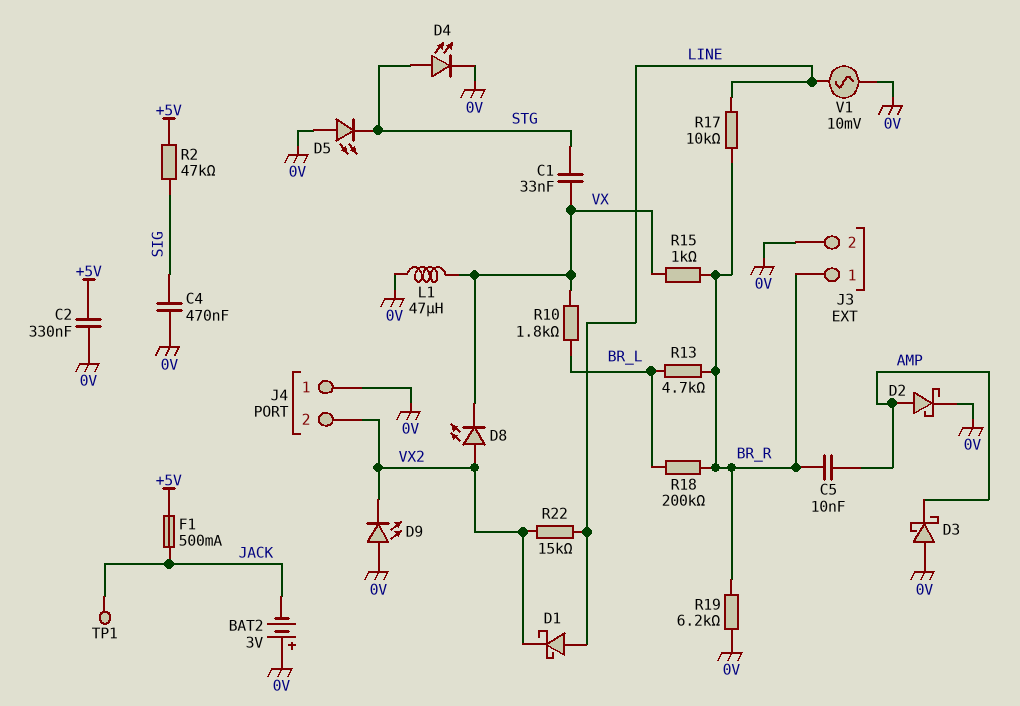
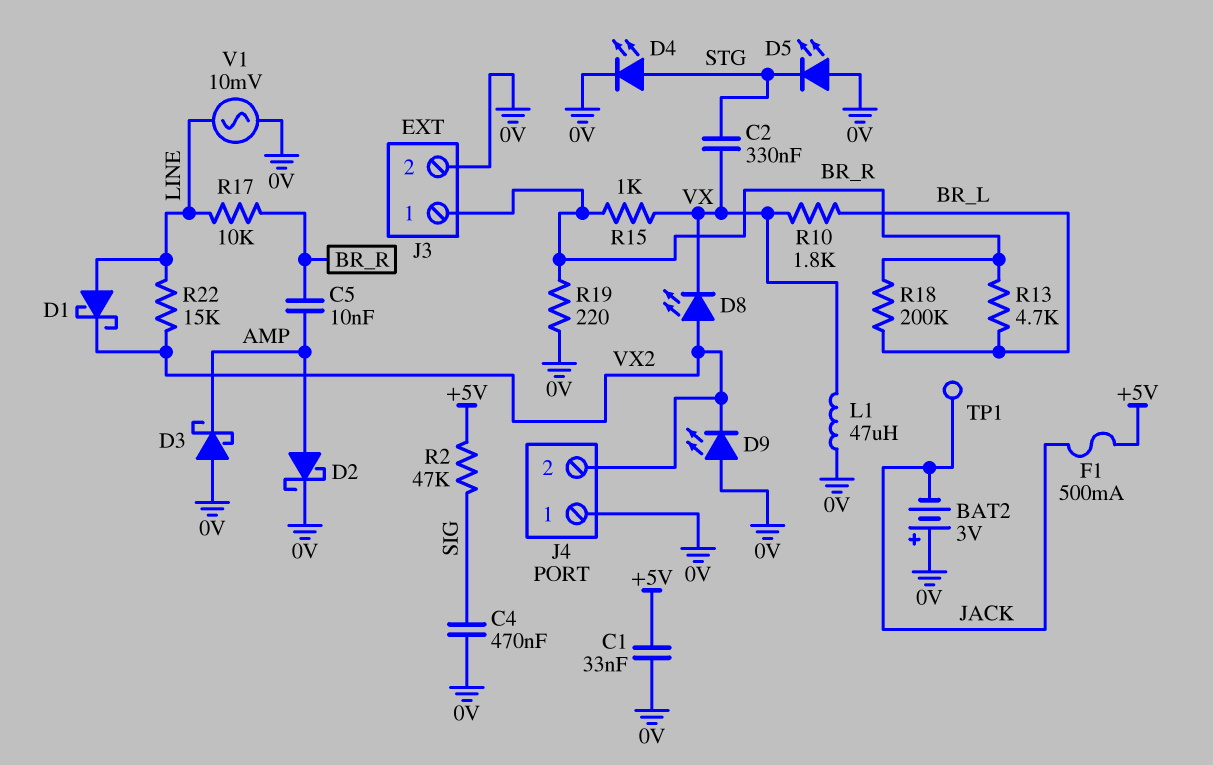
C1: 33nF (STG, VX) -> 33nF (+5V, 0V)
C2: 330nF (+5V, 0V) -> 330nF (STG, VX)
R19: 6.2k (0V, BR_R) -> 220 (0V, BR_R)

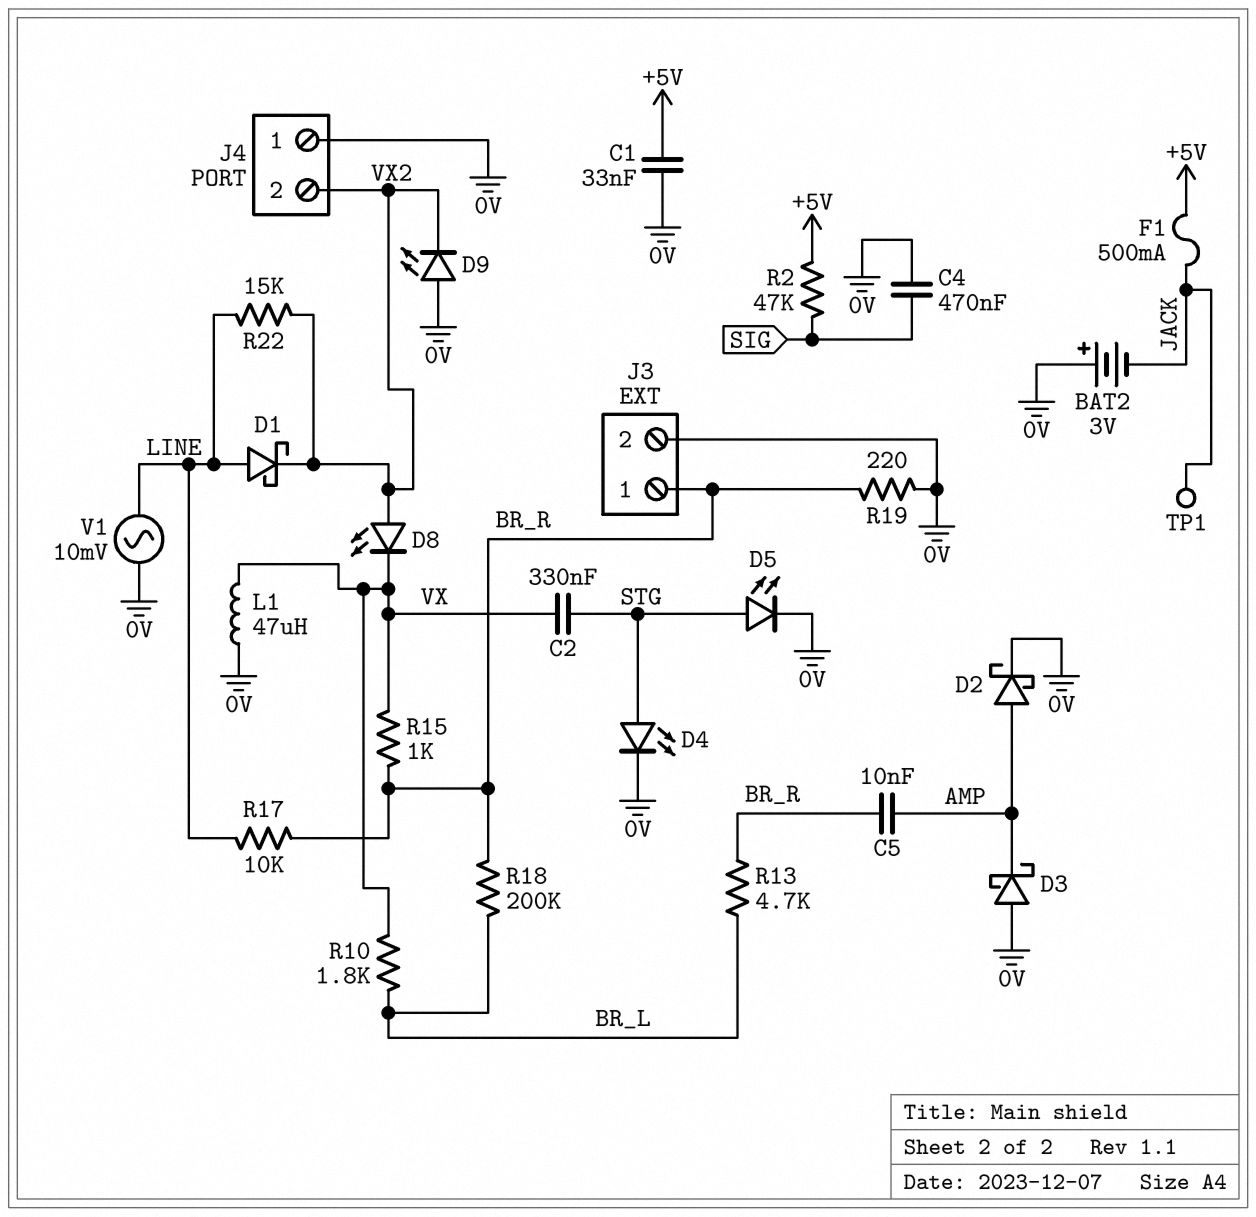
D5: LED (A 0V, K STG) -> LED (A STG, K 0V)

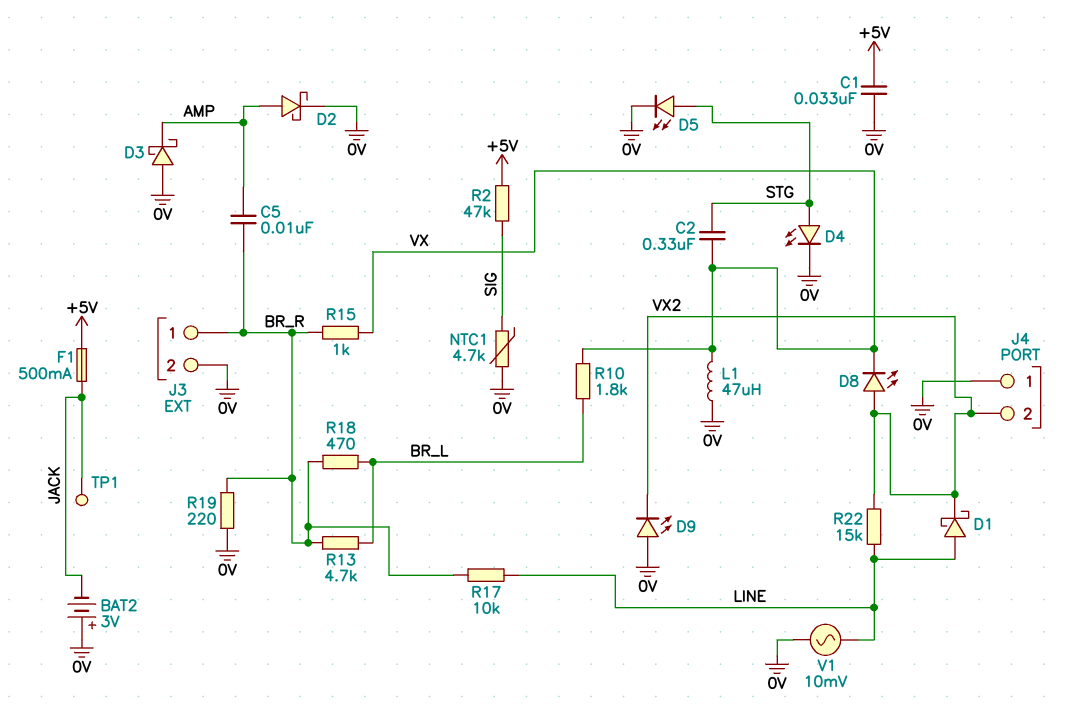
C4: 470nF (0V, SIG) -> none
NTC1: none -> 4.7k (0V, SIG)
R18: 200k (BR_L, BR_R) -> 470 (BR_L, BR_R)

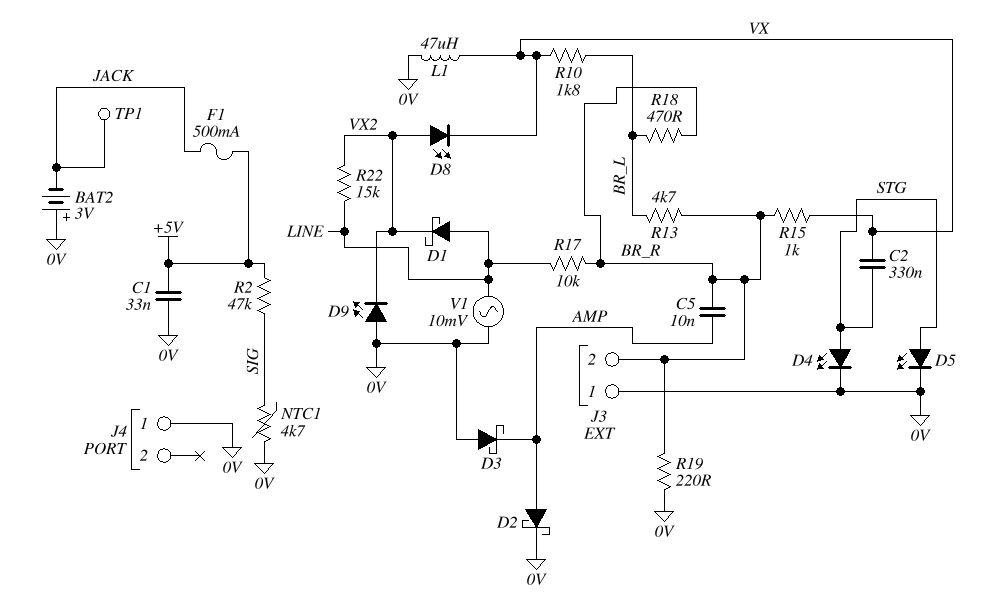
J3 pin 1: BR_R -> 0V
J3 pin 2: 0V -> BR_R
J4 pin 2: VX2 -> none

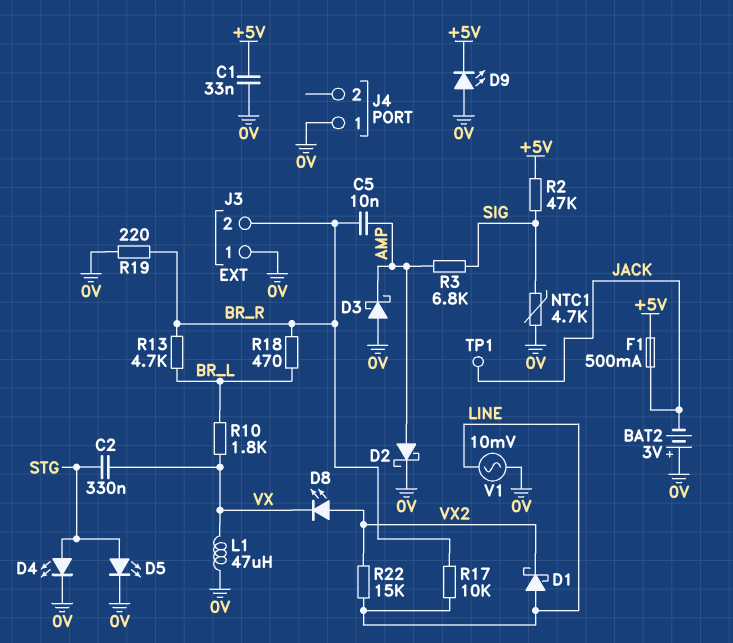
D9: LED (A 0V, K VX2) -> LED (A 0V, K +5V)
R3: none -> 6.8k (AMP, SIG)
R15: 1k (BR_R, VX) -> none

